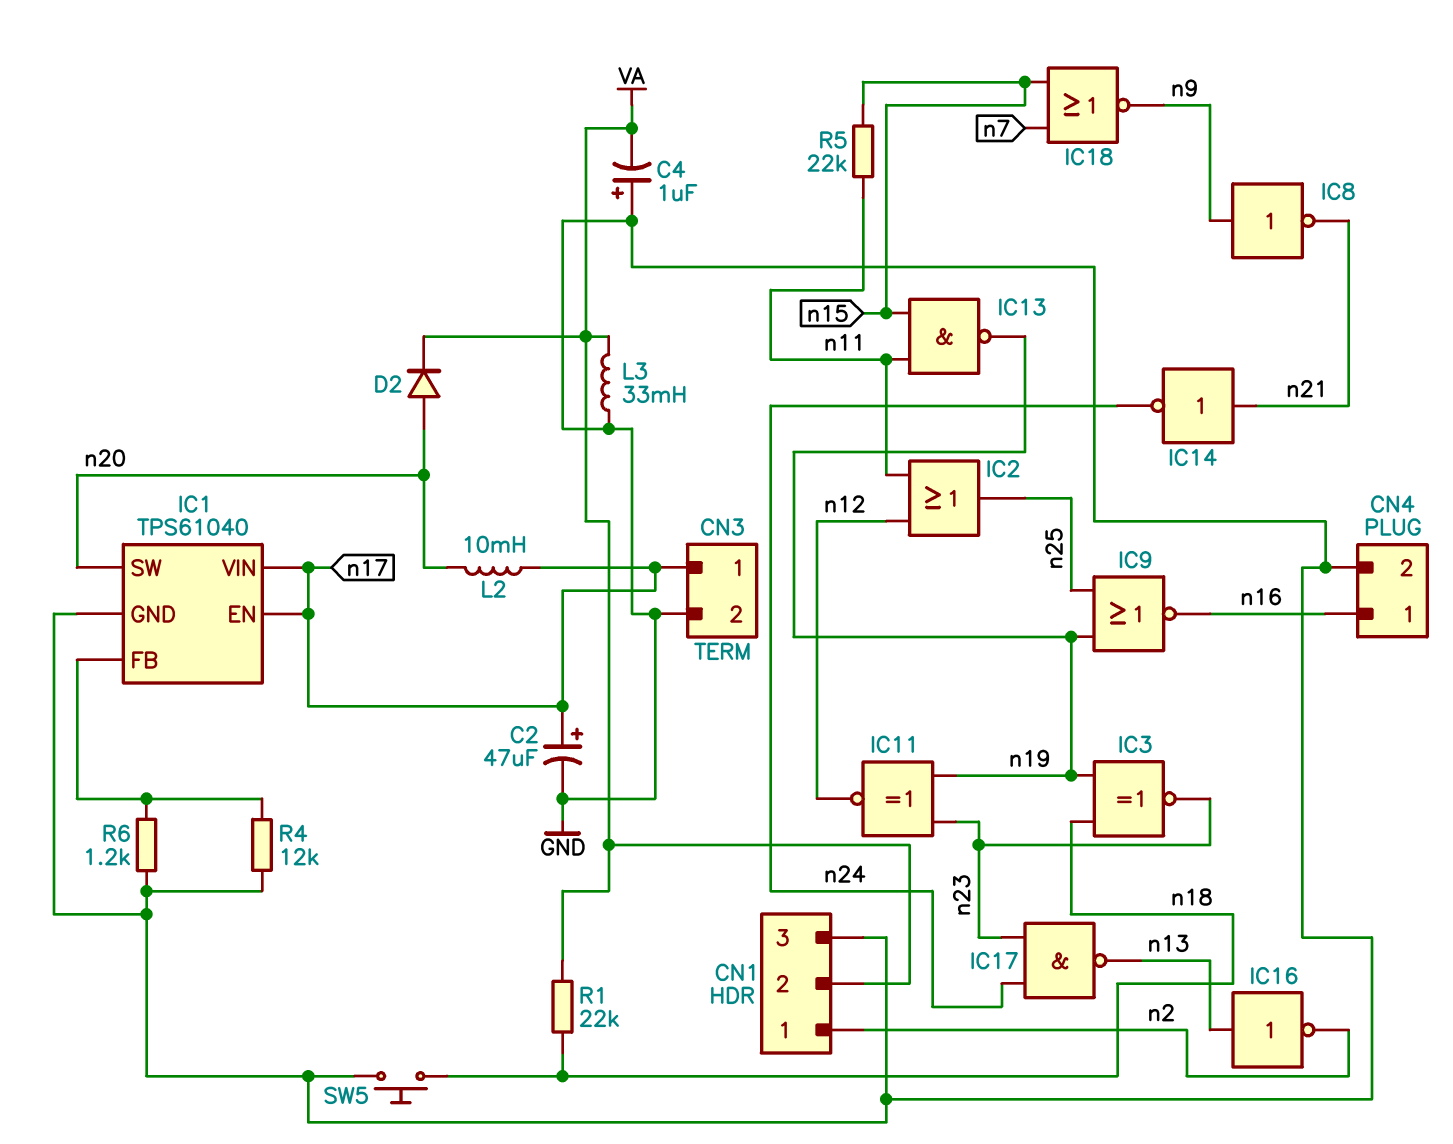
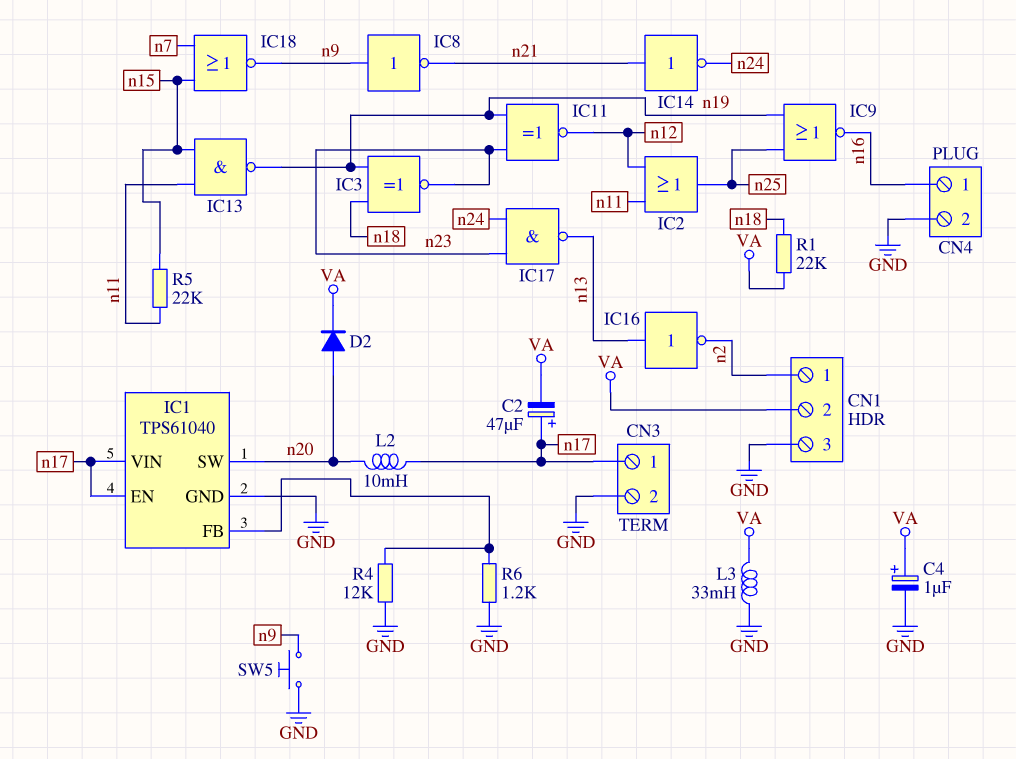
C2: 47uF (plus n17, minus GND) -> 47uF (plus n17, minus VA)
C4: 1uF (plus GND, minus VA) -> 1uF (plus VA, minus GND)
SW5: button (GND, n18) -> button (GND, n9)

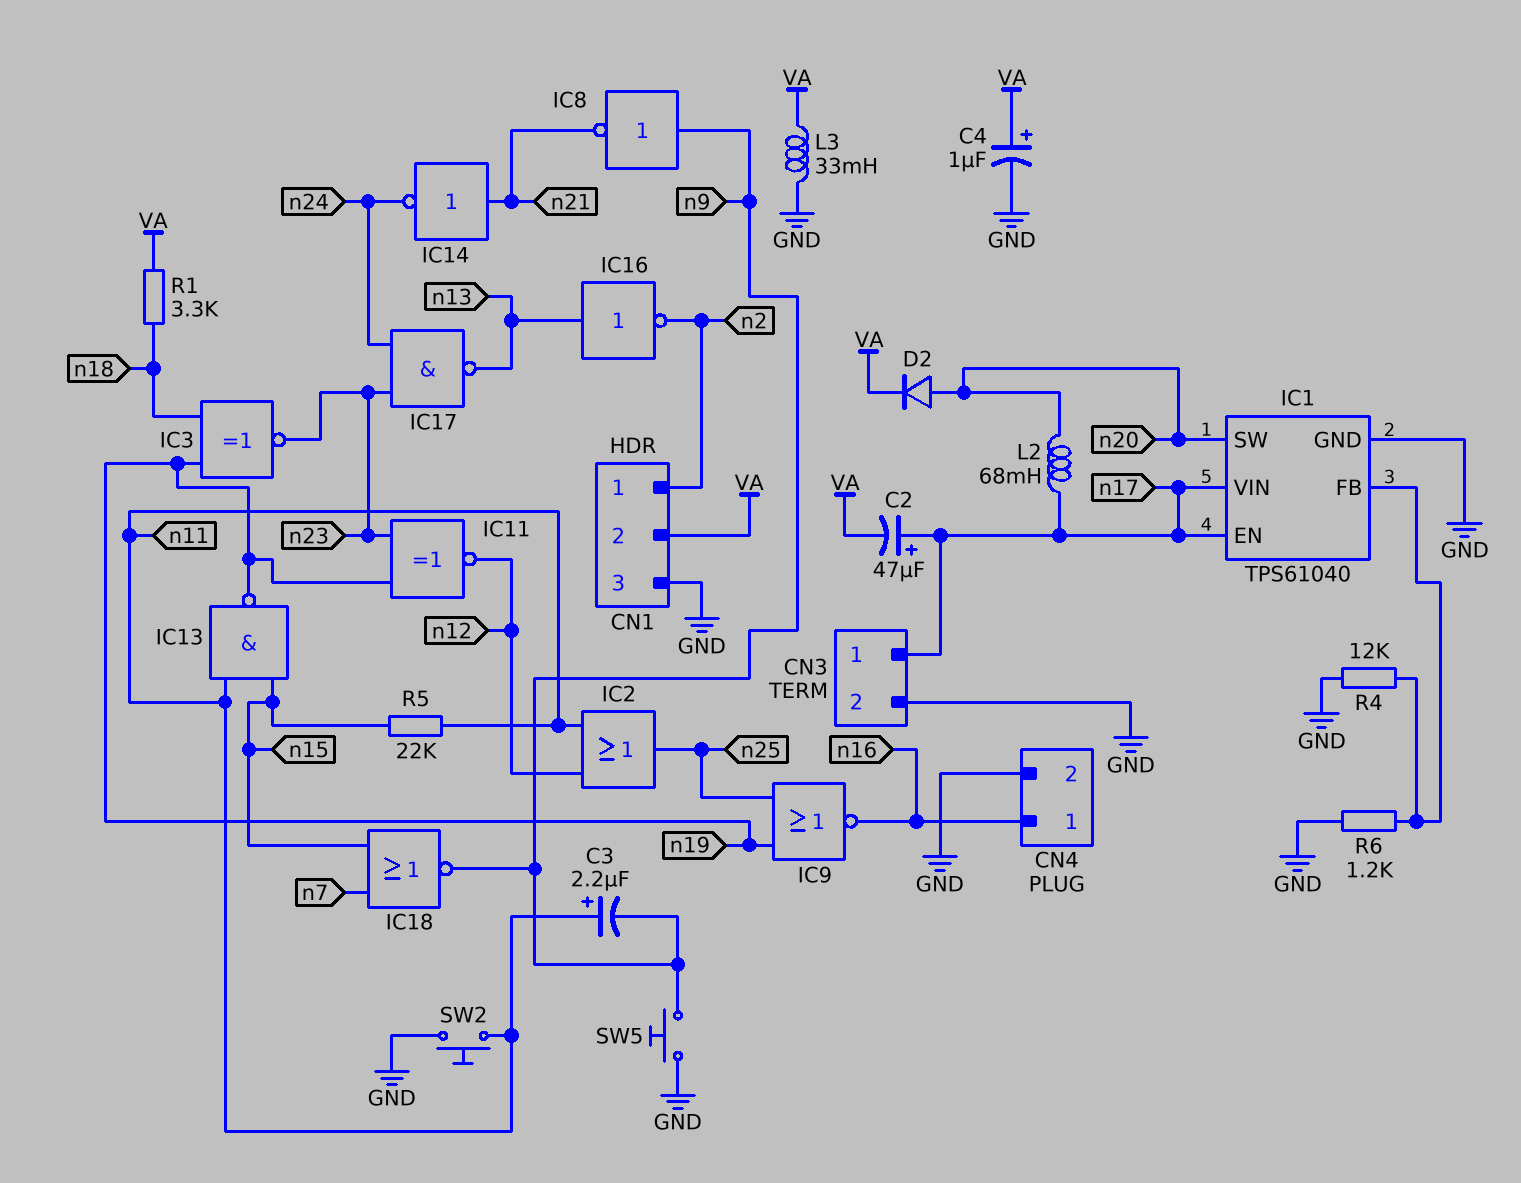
C3: none -> 2.2uF (plus n11, minus n9)
L2: 10mH (n17, n20) -> 68mH (n17, n20)
R1: 22k (VA, n18) -> 3.3k (VA, n18)
SW2: none -> button (GND, n11)

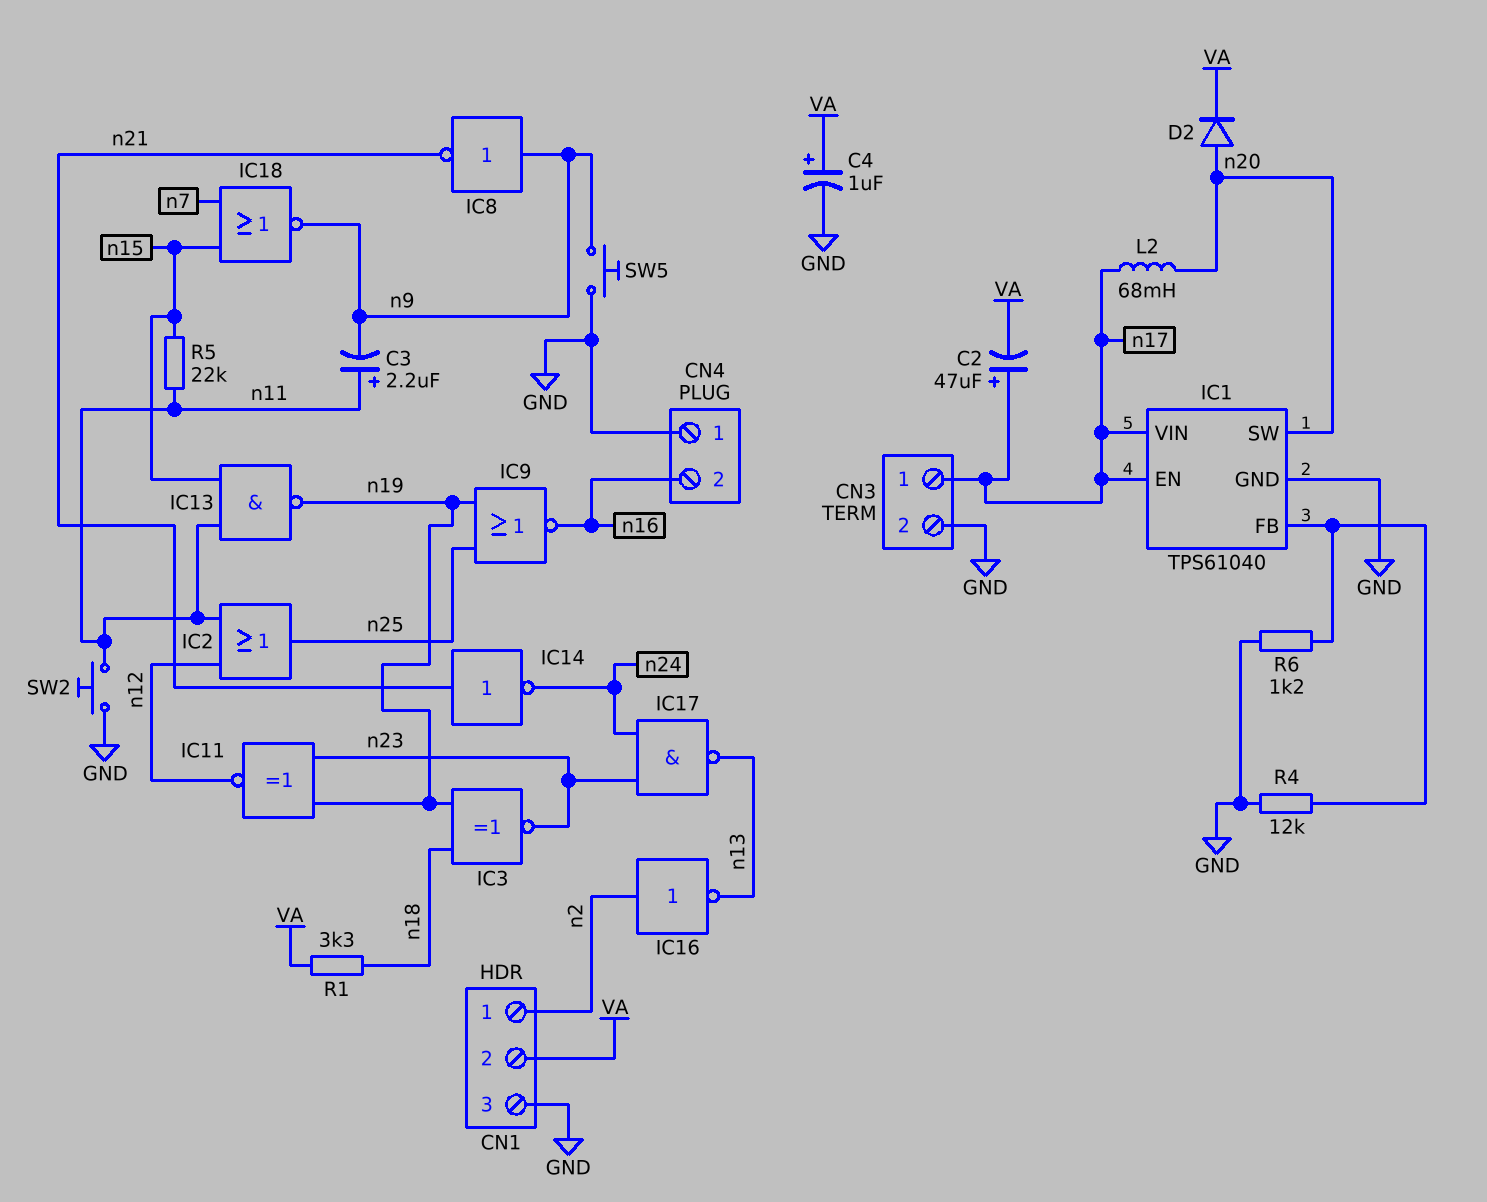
CN4 pin 1: n16 -> GND
CN4 pin 2: GND -> n16
IC16: NOT (in n13, out n2) -> NOT (in n2, out n13)
L3: 33mH (GND, VA) -> none

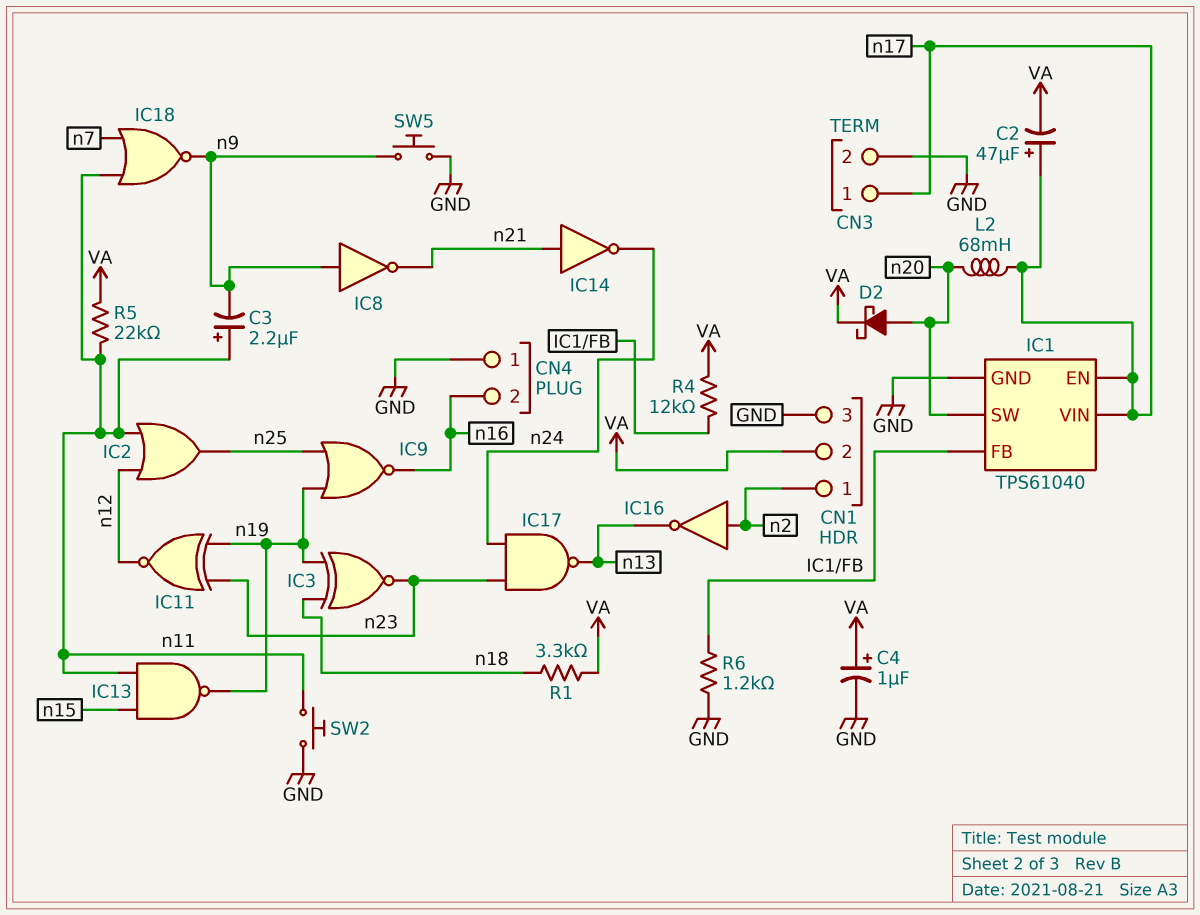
D2: diode (A n20, K VA) -> schottky (A n20, K VA)
IC18: NOR (in n7, in n15, out n9) -> NOR (in n7, in n11, out n9)
R4: 12k (GND, IC1/FB) -> 12k (IC1/FB, VA)
R5: 22k (n11, n15) -> 22k (VA, n11)

